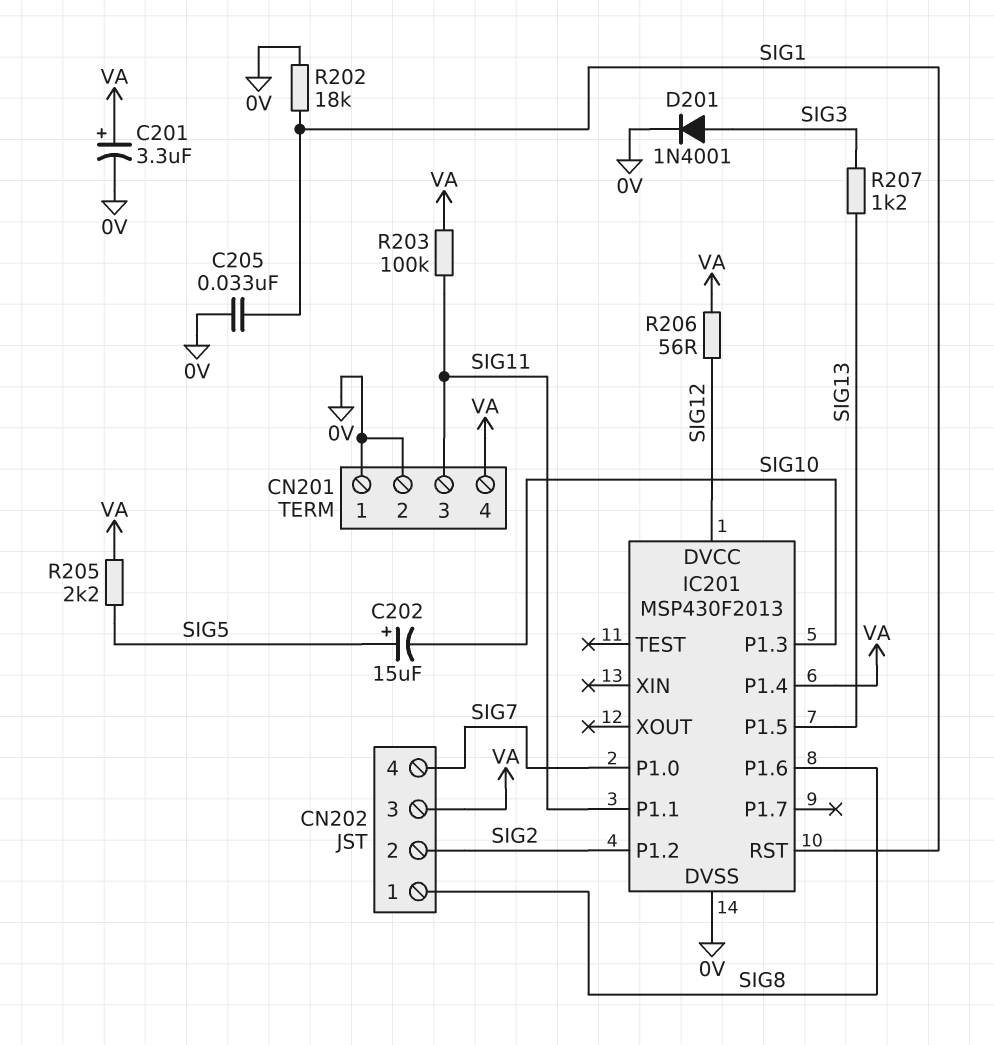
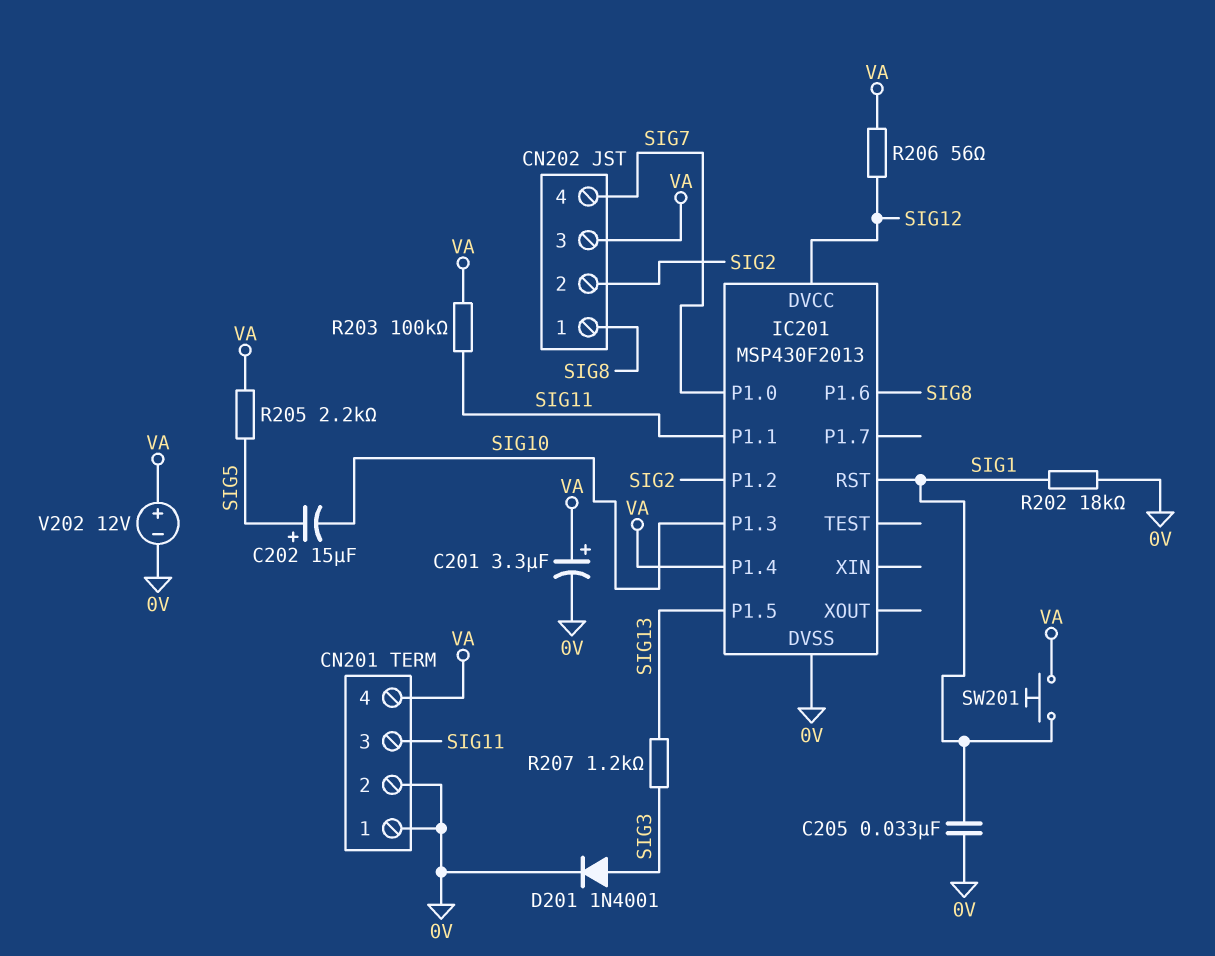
SW201: none -> button (SIG1, VA)
V202: none -> 12V (plus VA, minus 0V)

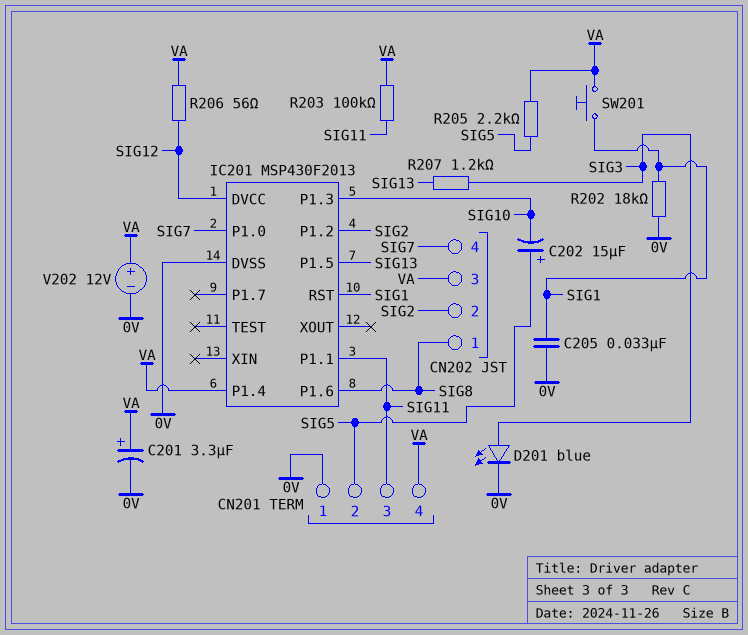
CN201 pin 2: 0V -> SIG5
D201: diode 1N4001 (A SIG3, K 0V) -> LED blue (A SIG3, K 0V)

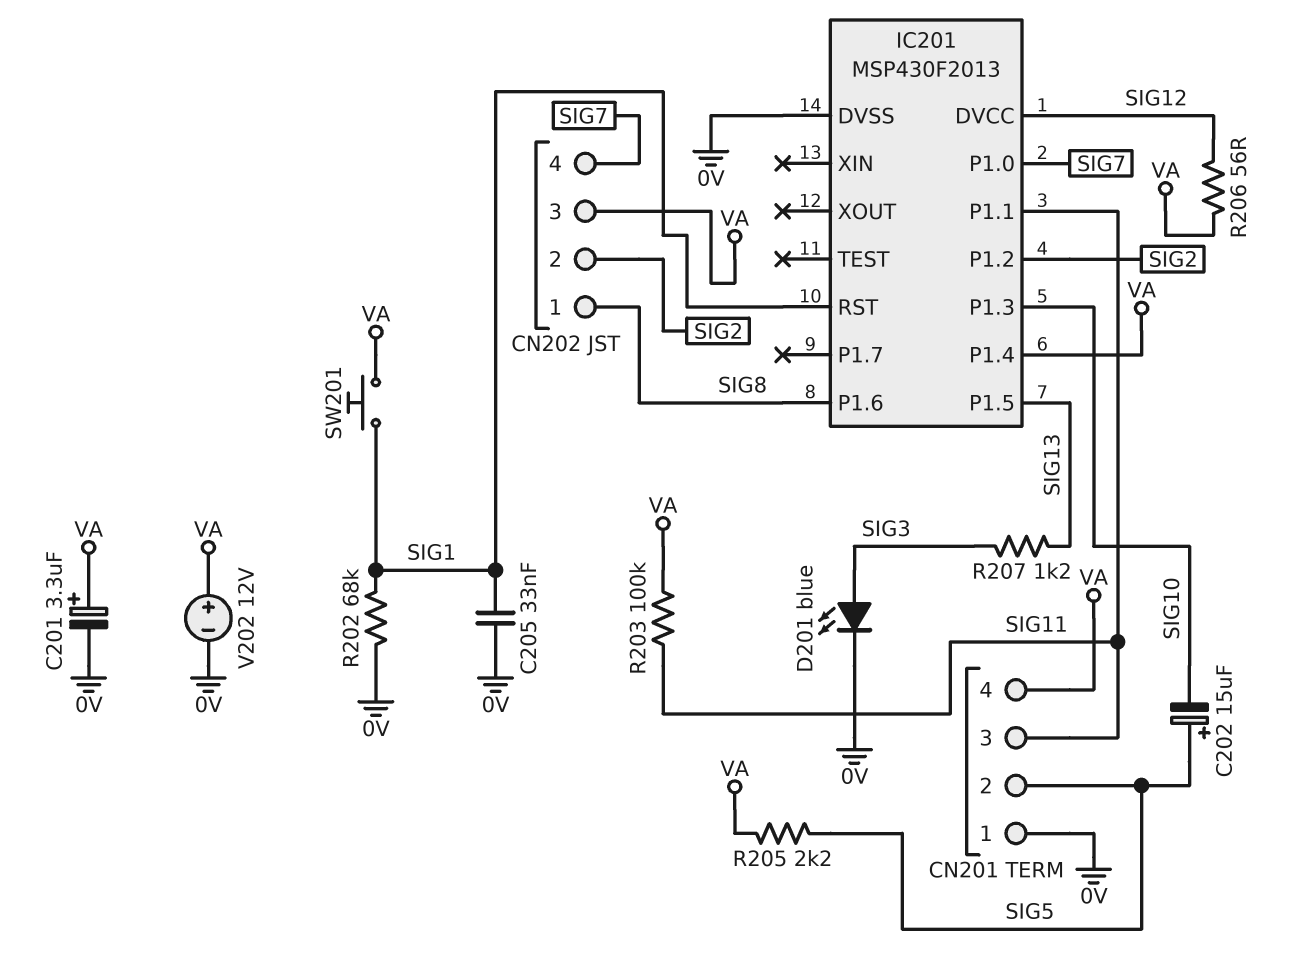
R202: 18k (0V, SIG1) -> 68k (0V, SIG1)

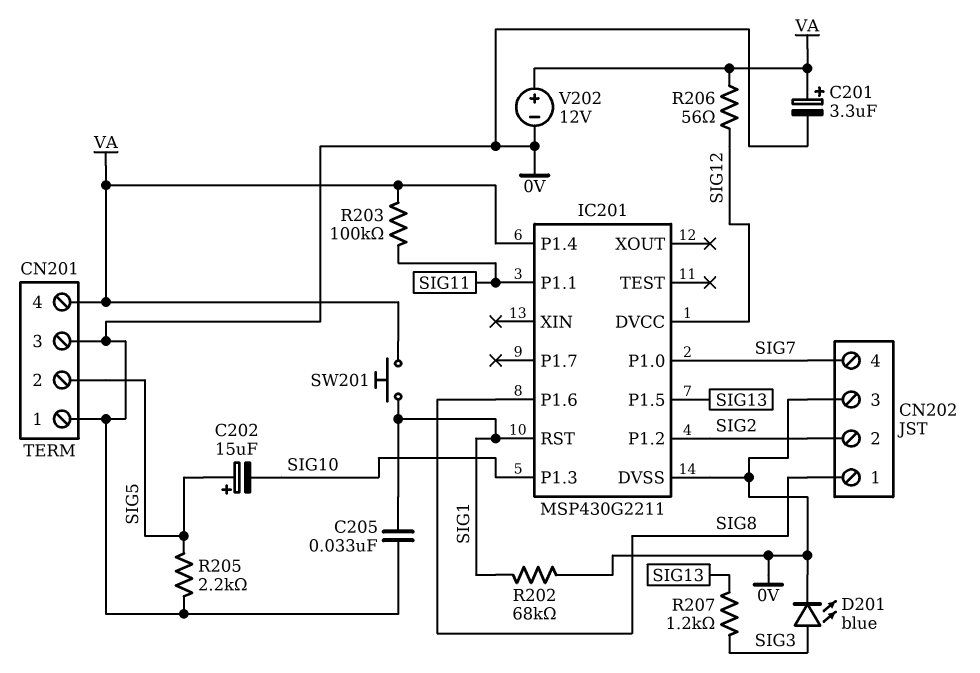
CN201 pin 3: SIG11 -> 0V
CN202 pin 3: VA -> 0V
IC201: MSP430F2013 -> MSP430G2211
R205: 2.2k (SIG5, VA) -> 2.2k (0V, SIG5)

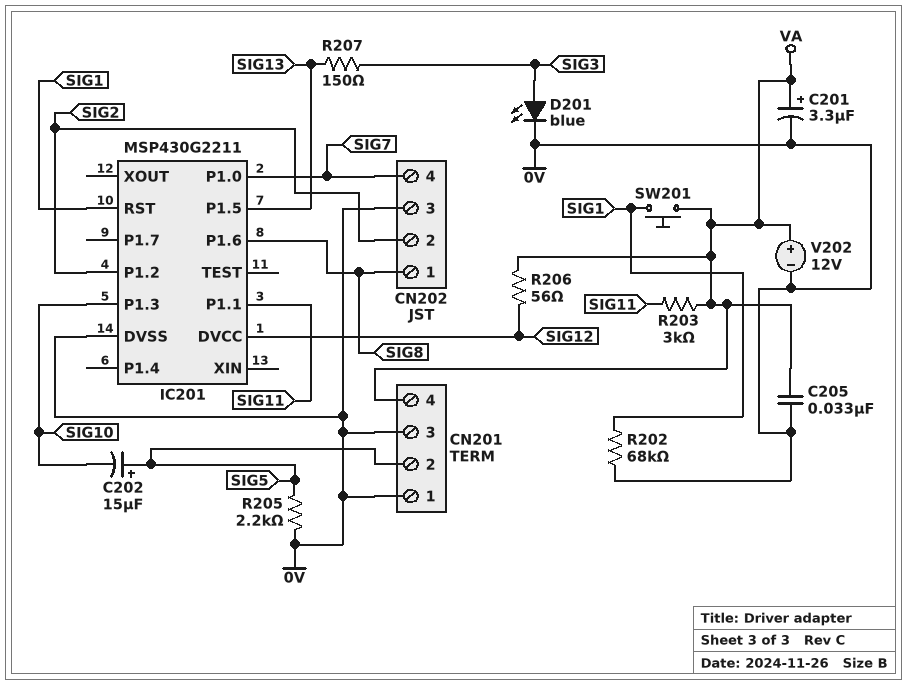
C205: 33nF (0V, SIG1) -> 33nF (0V, VA)
IC201 pin P1.4: VA -> none
R203: 100k (SIG11, VA) -> 3k (SIG11, VA)
R207: 1.2k (SIG3, SIG13) -> 150 (SIG3, SIG13)

